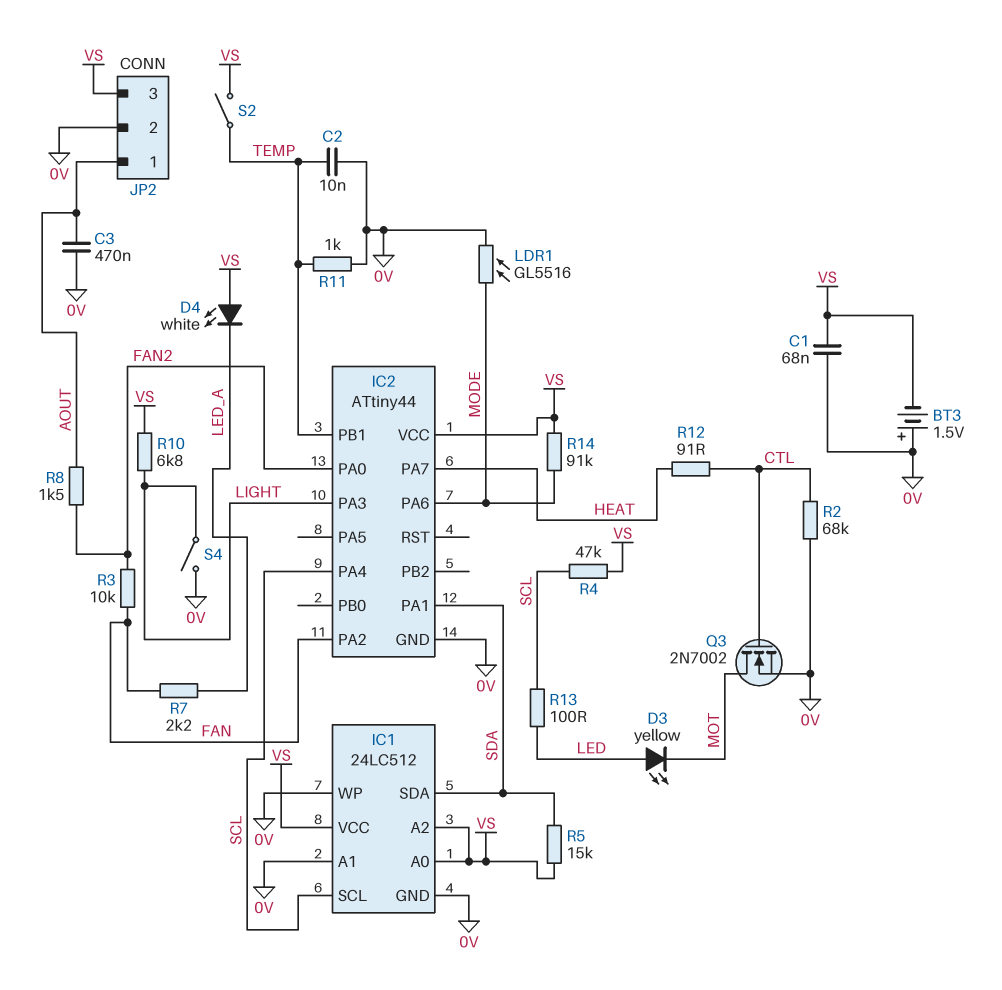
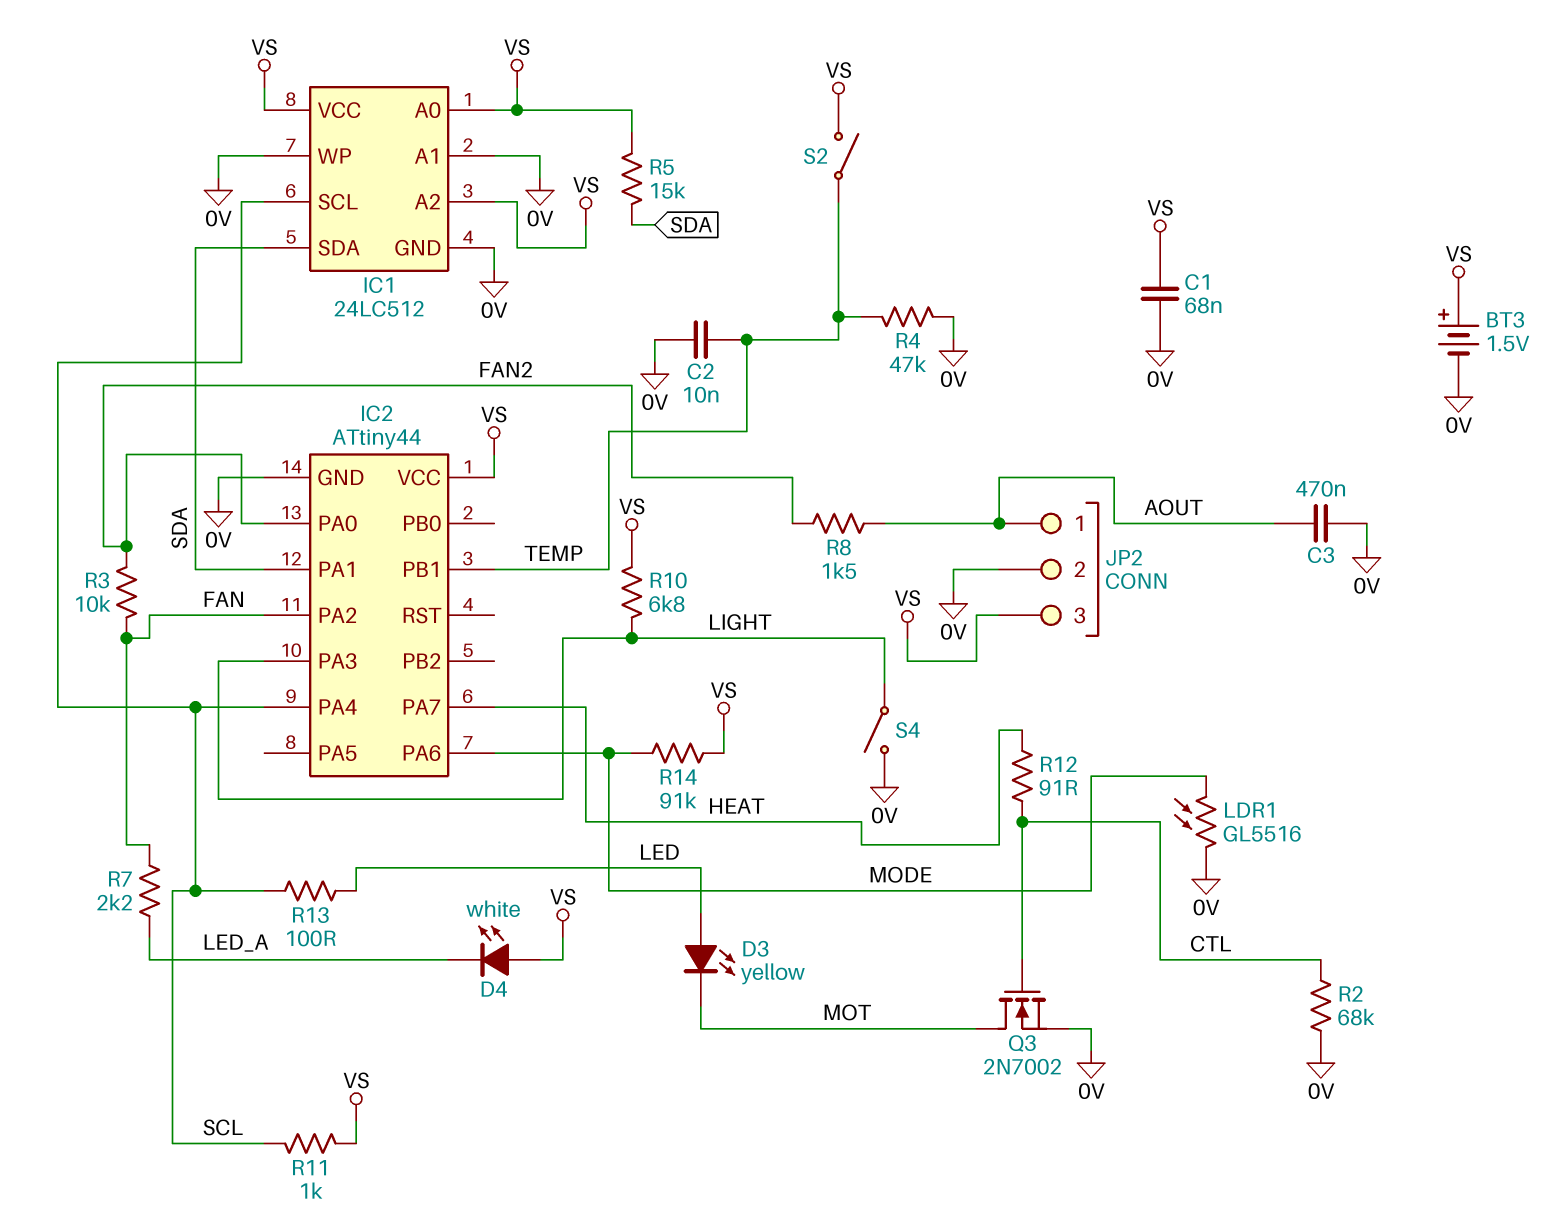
BT3: 1.5V (plus 0V, minus VS) -> 1.5V (plus VS, minus 0V)
R4: 47k (SCL, VS) -> 47k (0V, TEMP)
R11: 1k (0V, TEMP) -> 1k (SCL, VS)

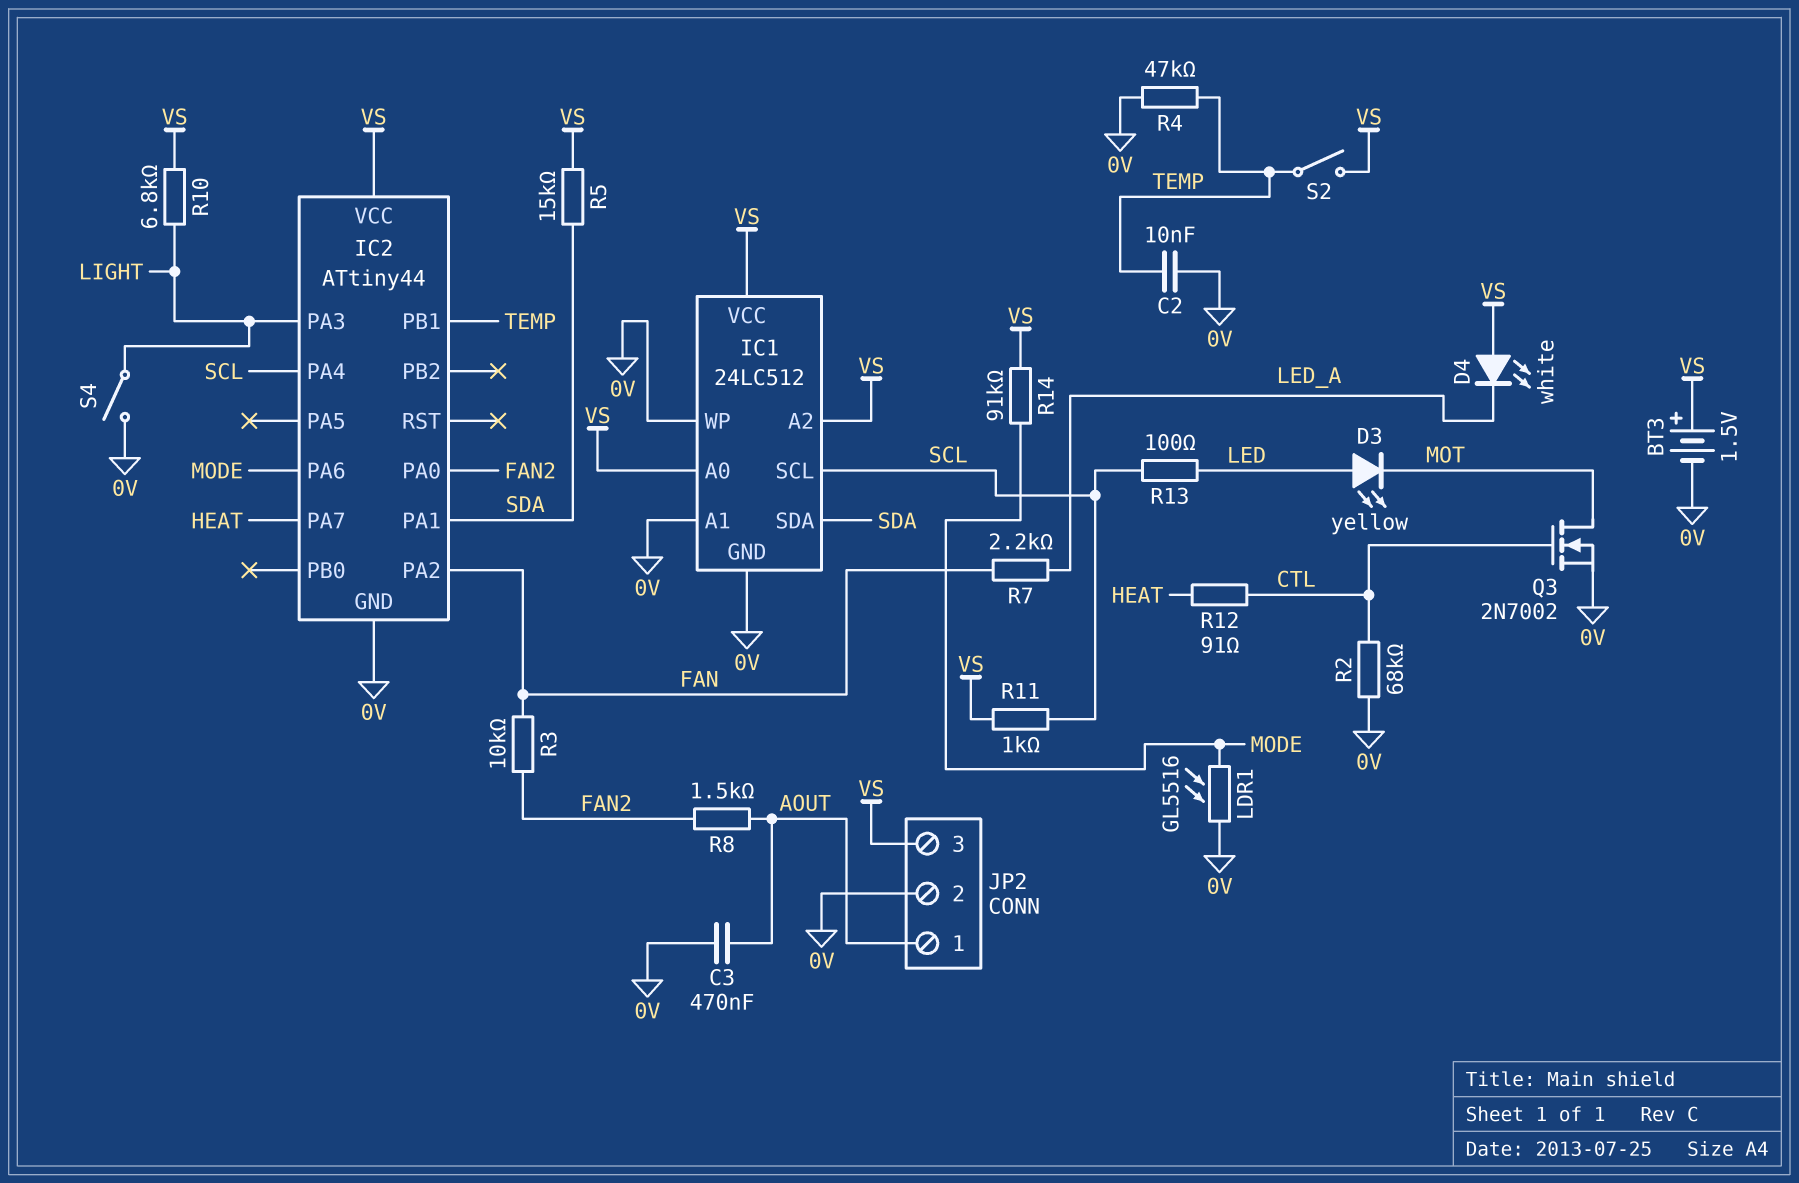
C1: 68nF (0V, VS) -> none

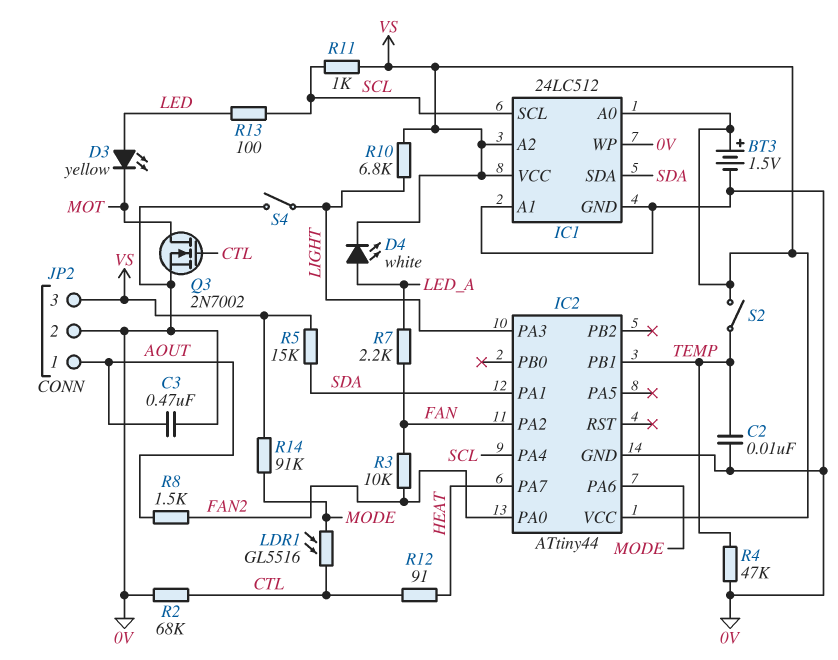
D4: LED white (A VS, K LED_A) -> LED white (A LED_A, K VS)
LDR1: GL5516 (0V, MODE) -> GL5516 (CTL, MODE)

